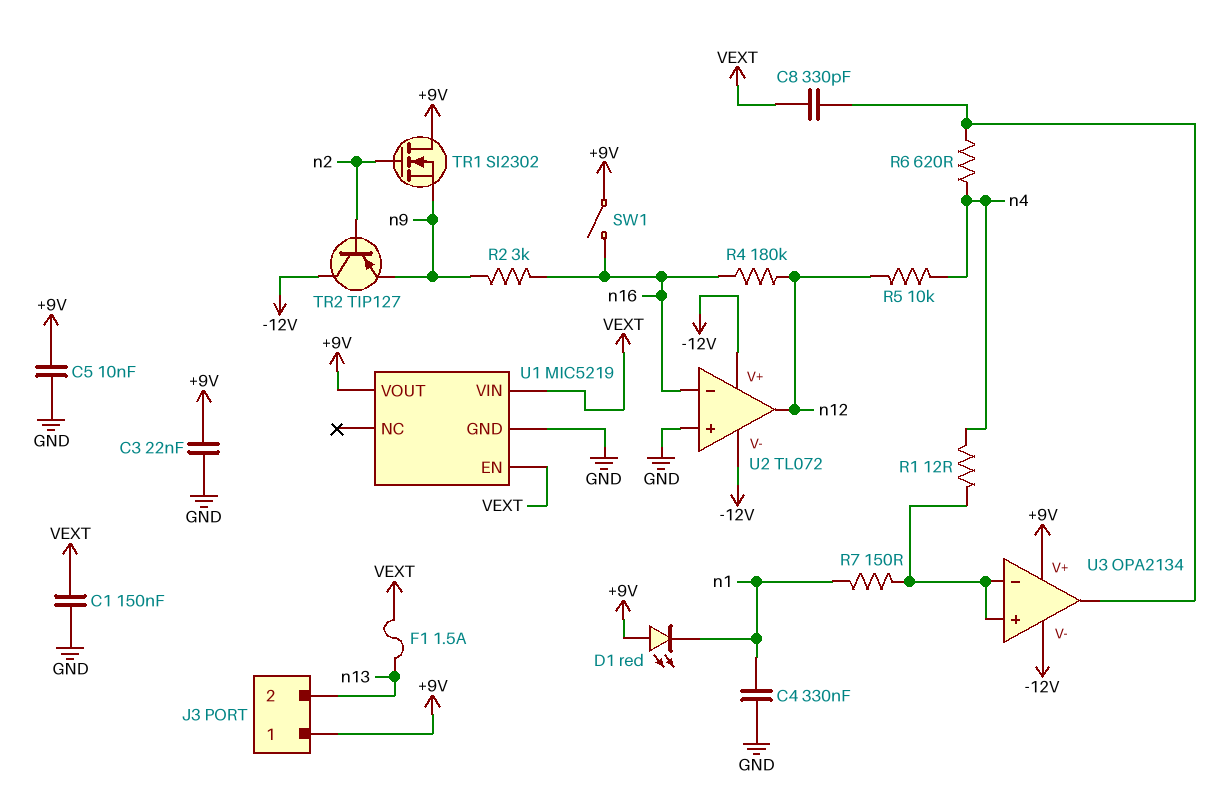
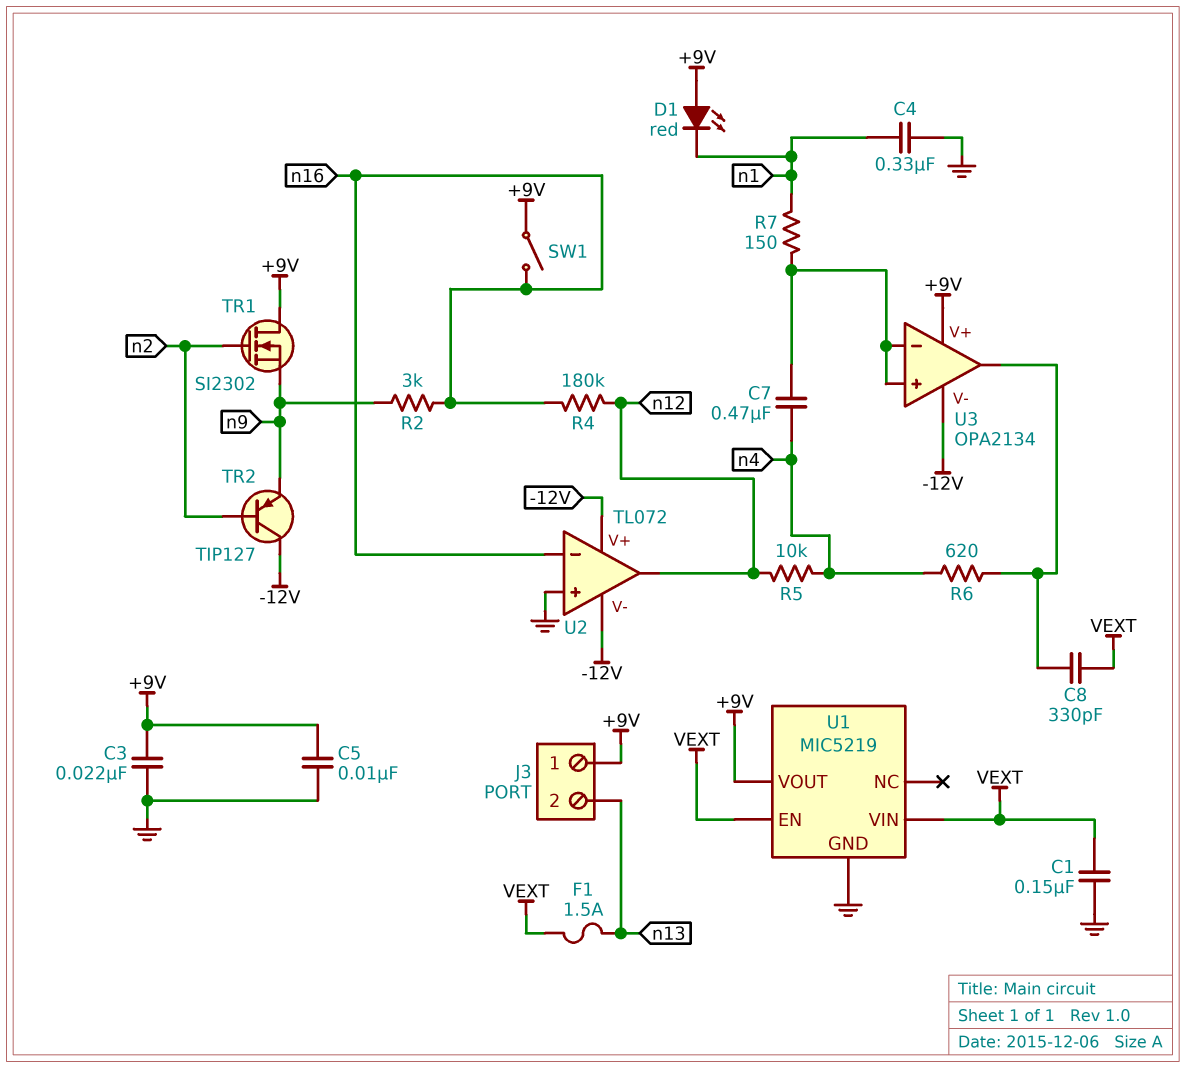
C7: none -> 470nF (U3/in+, n4)
R1: 12 (U3/in+, n4) -> none

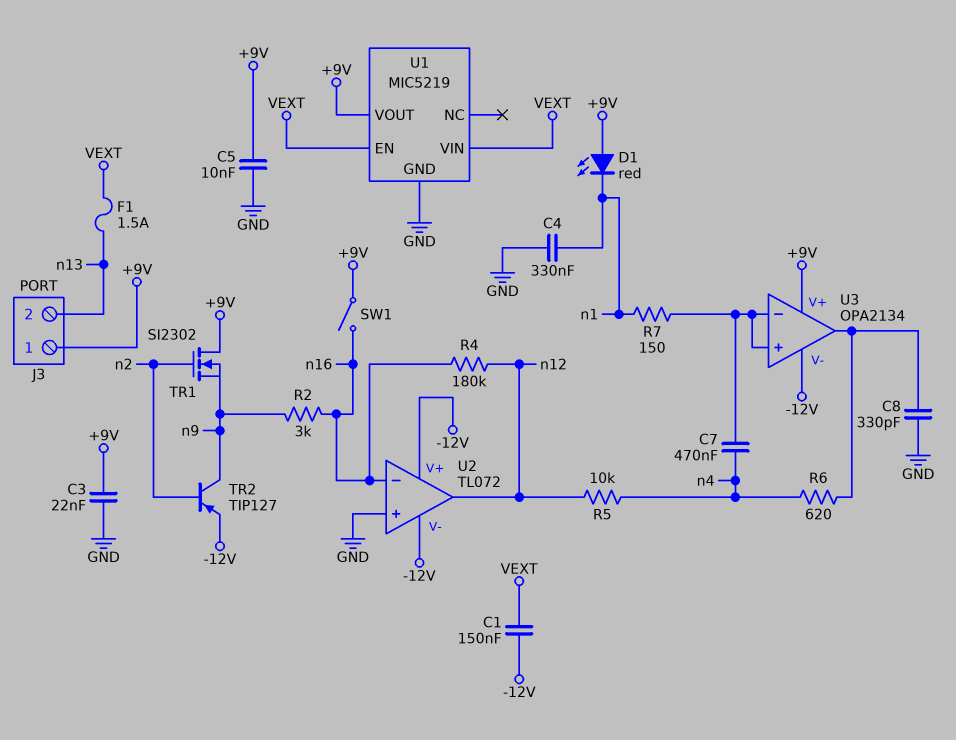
C1: 150nF (GND, VEXT) -> 150nF (-12V, VEXT)
C8: 330pF (U3/out, VEXT) -> 330pF (GND, U3/out)
TR2: PNP TIP127 (B n2, C -12V, E n9) -> PNP TIP127 (B n2, C n9, E -12V)

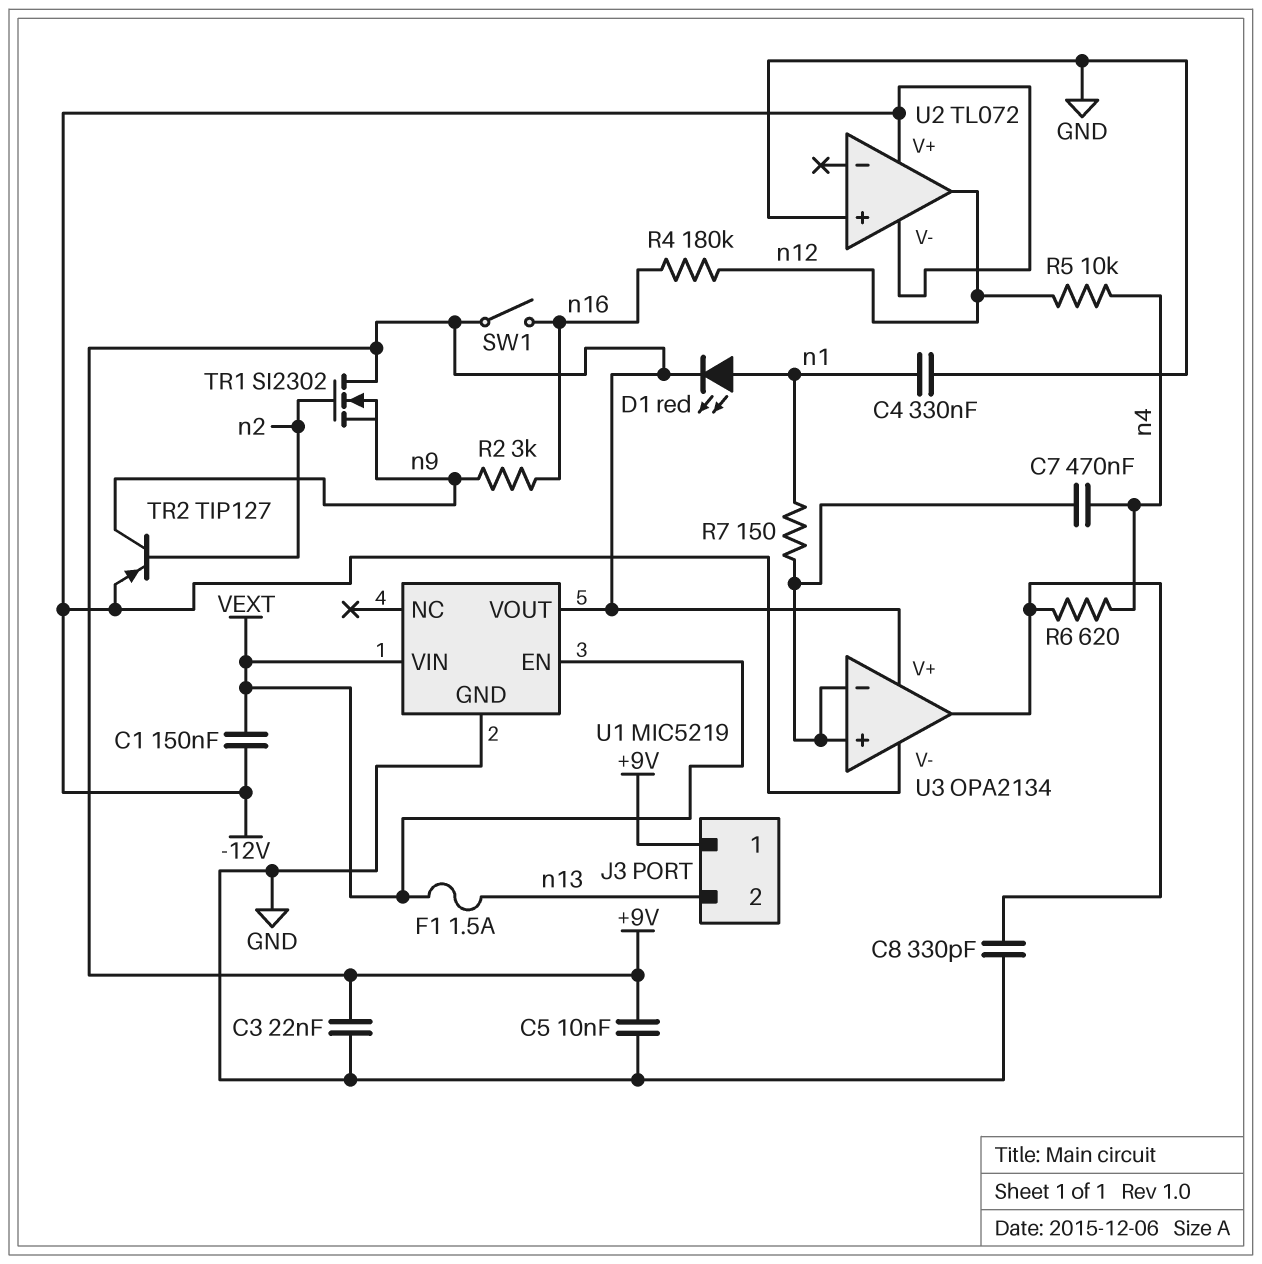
D1: LED red (A +9V, K n1) -> LED red (A n1, K +9V)
U2 pin in-: n16 -> none

